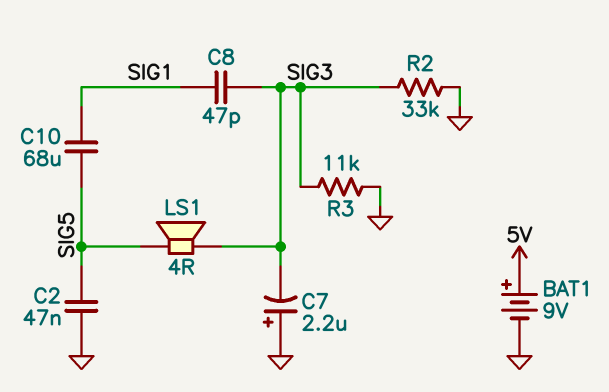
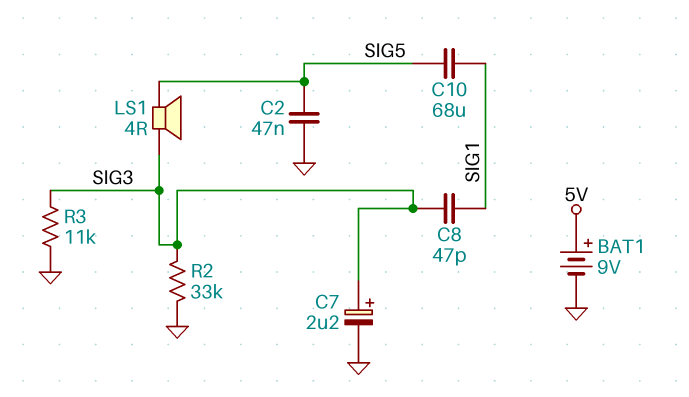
C7: 2.2uF (plus GND, minus SIG3) -> 2.2uF (plus SIG3, minus GND)

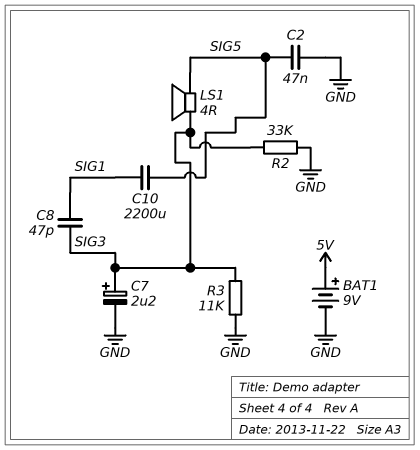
C10: 68uF (SIG1, SIG5) -> 2200uF (SIG1, SIG5)

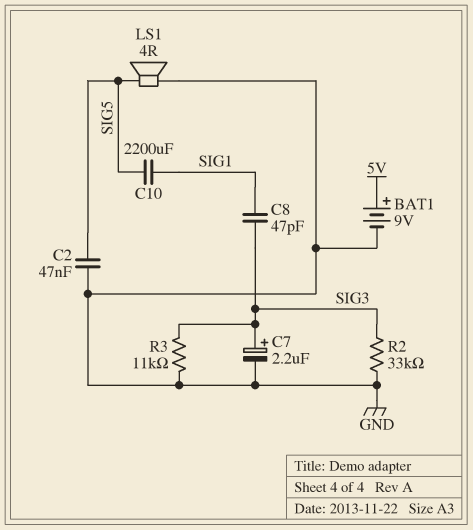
LS1: speaker 4R (SIG3, SIG5) -> speaker 4R (GND, SIG5)

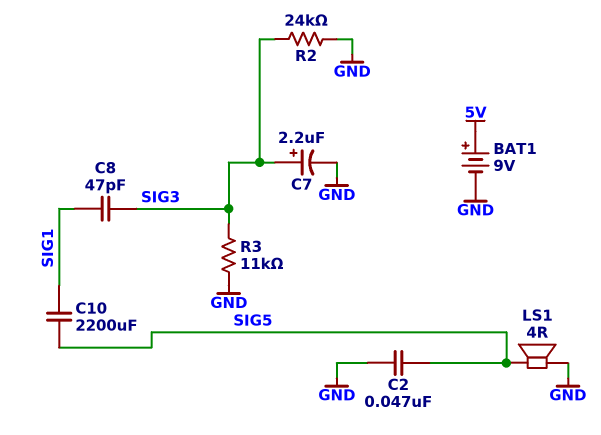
R2: 33k (GND, SIG3) -> 24k (GND, SIG3)

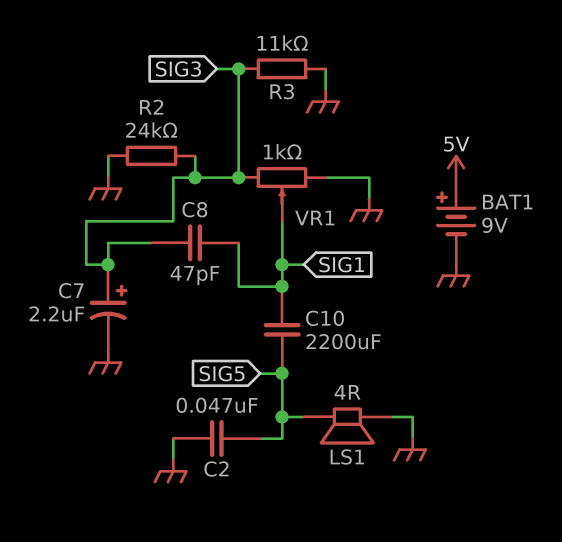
VR1: none -> 1k (GND, SIG3, wiper SIG1)

